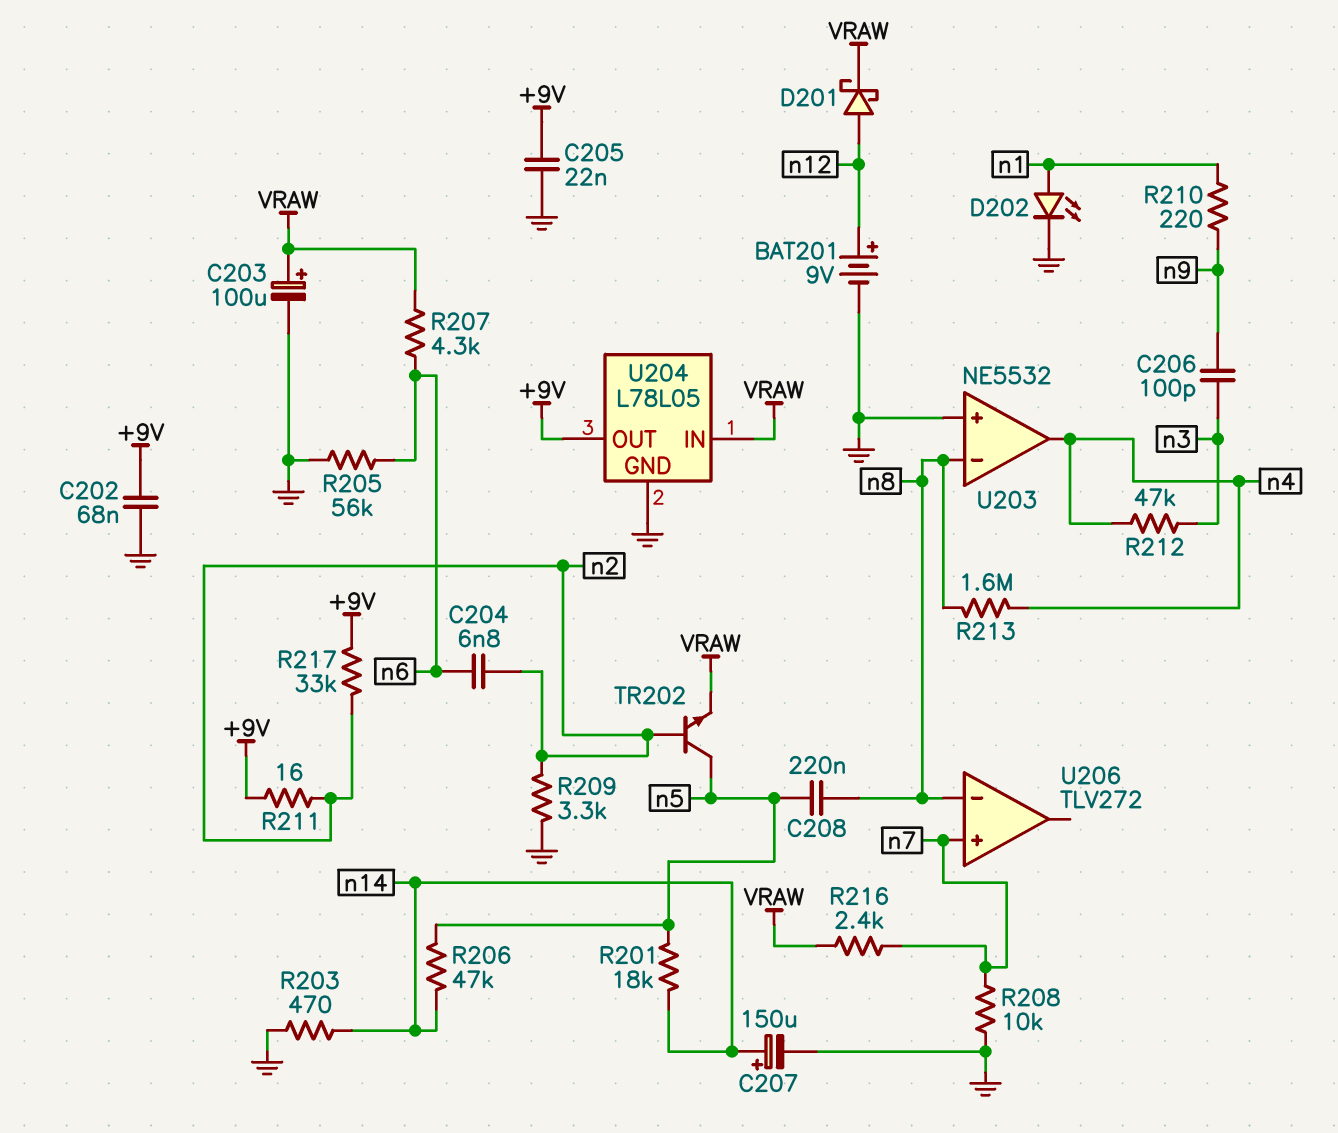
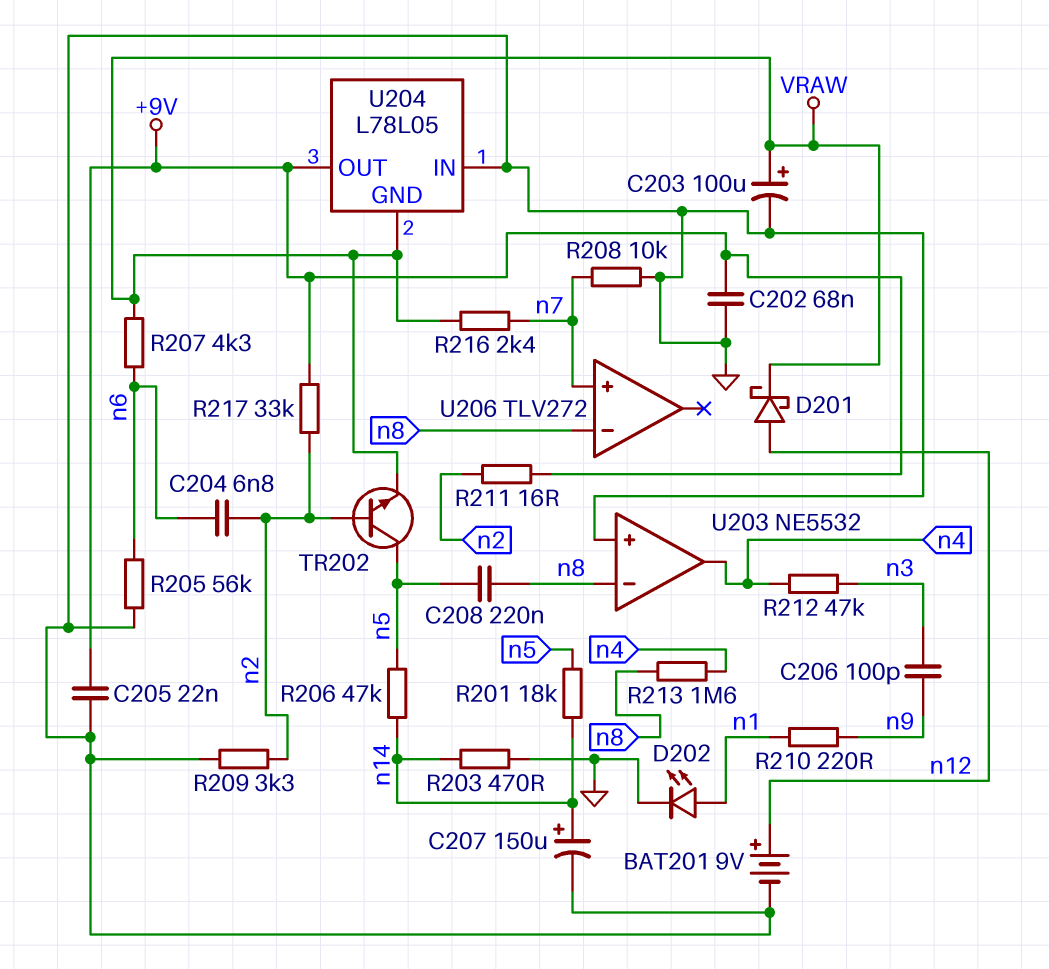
U204 pin GND: GND -> VRAW
U204 pin IN: VRAW -> GND

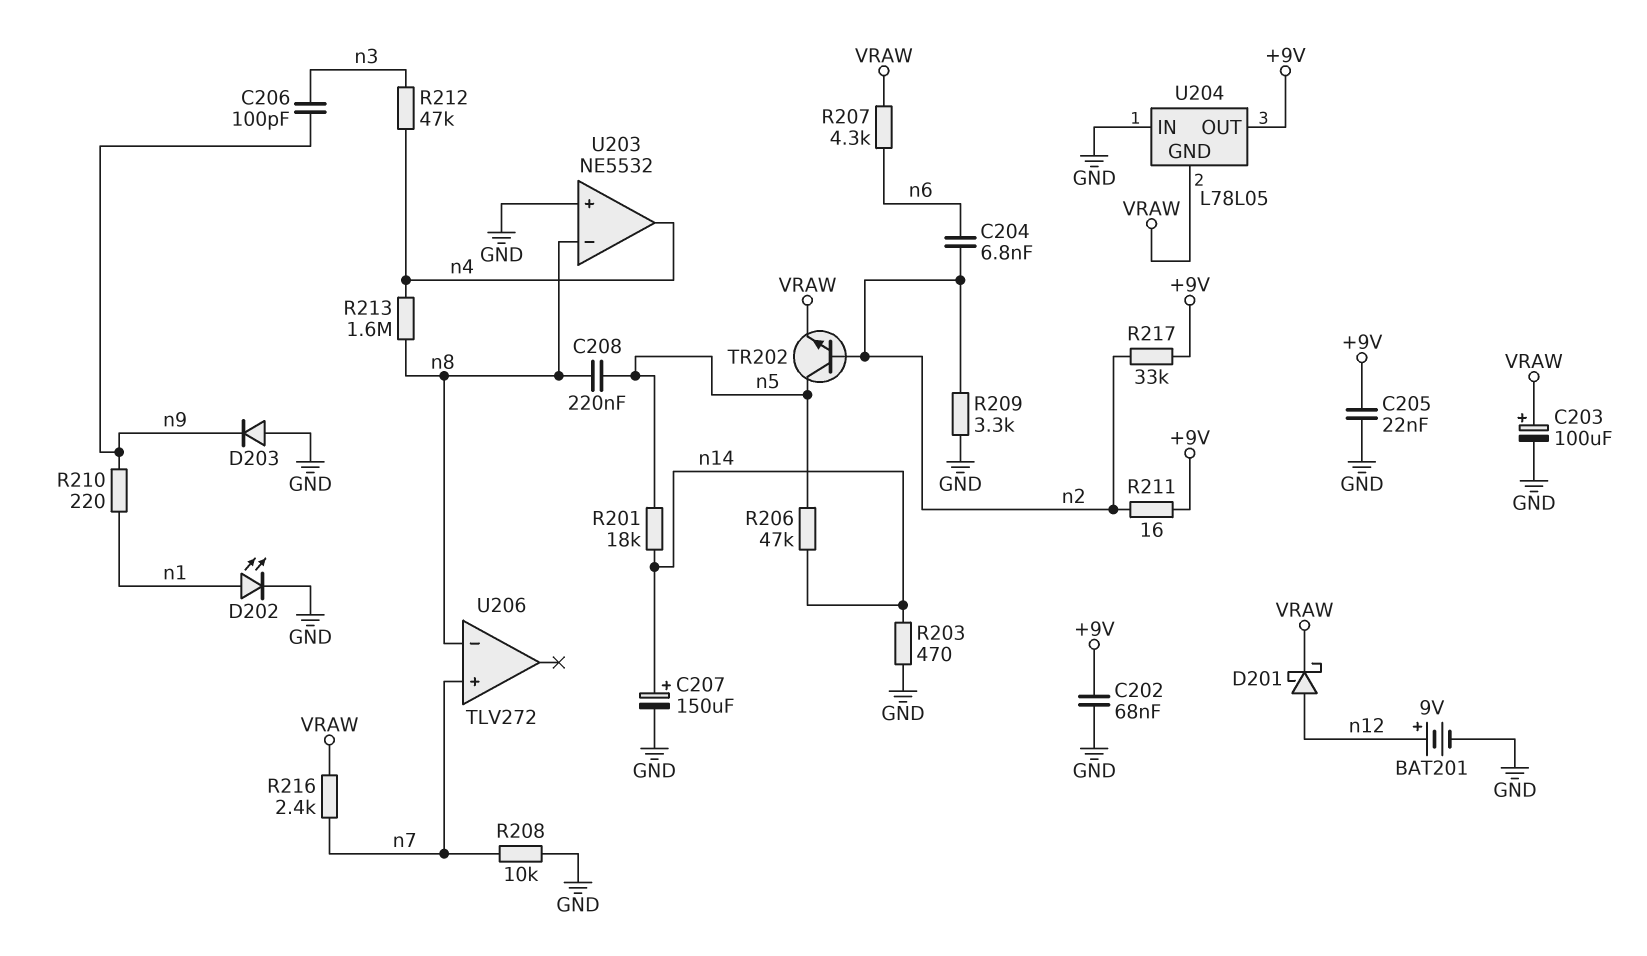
D203: none -> diode (A GND, K n9)
R205: 56k (GND, n6) -> none

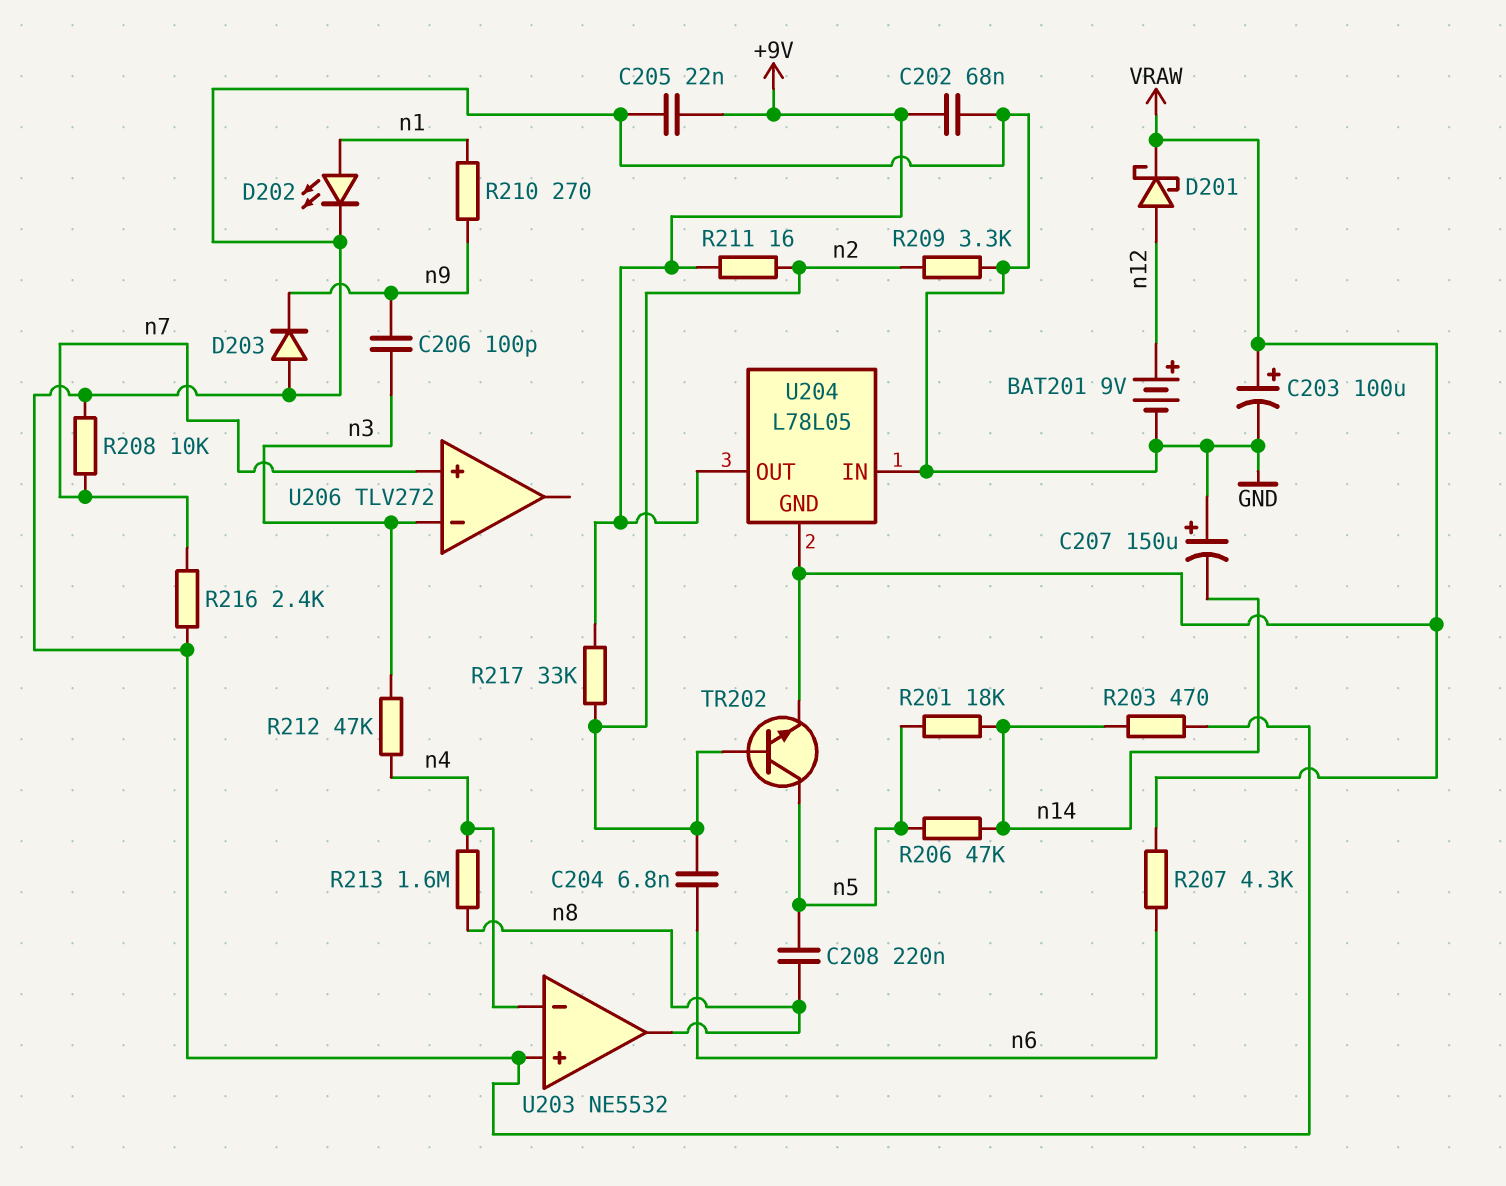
C207: 150uF (plus n14, minus GND) -> 150uF (plus GND, minus n14)
R210: 220 (n1, n9) -> 270 (n1, n9)
R216: 2.4k (VRAW, n7) -> 2.4k (GND, n7)
U203 pin in-: n8 -> n4
U203 pin out: n4 -> n8
U206 pin in-: n8 -> n3

